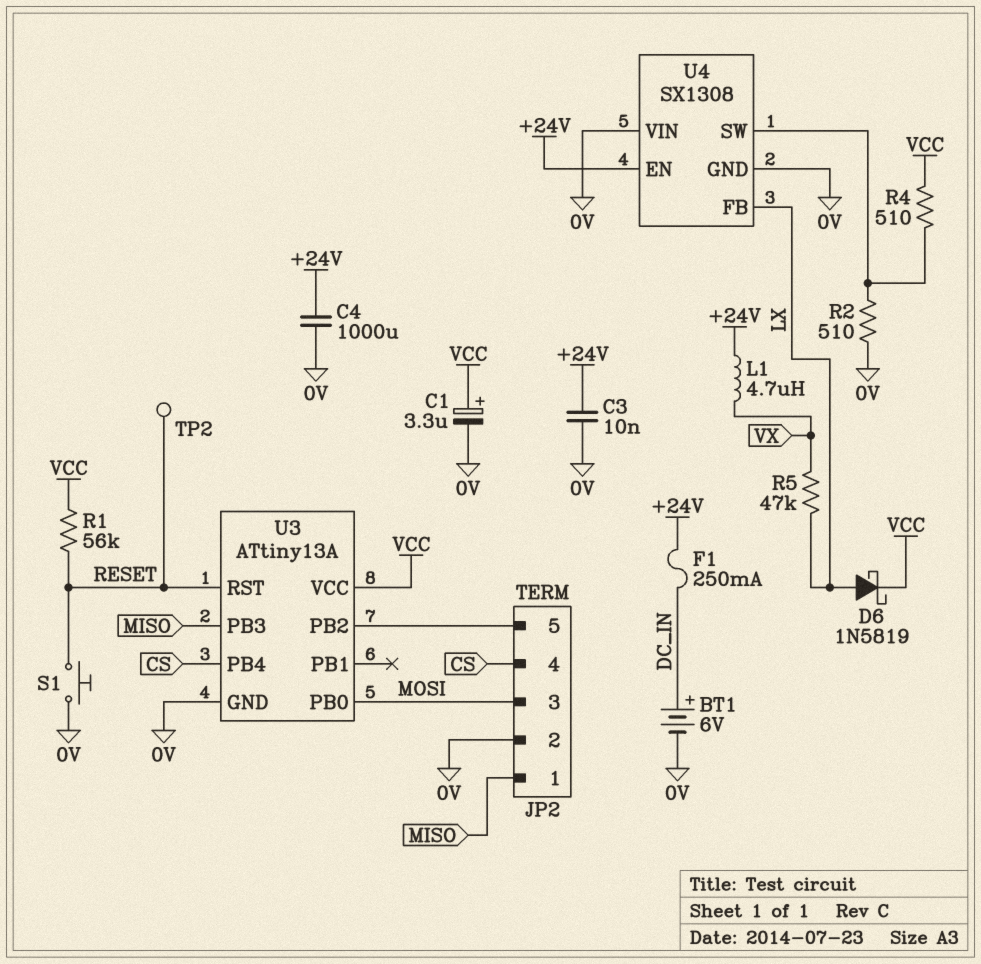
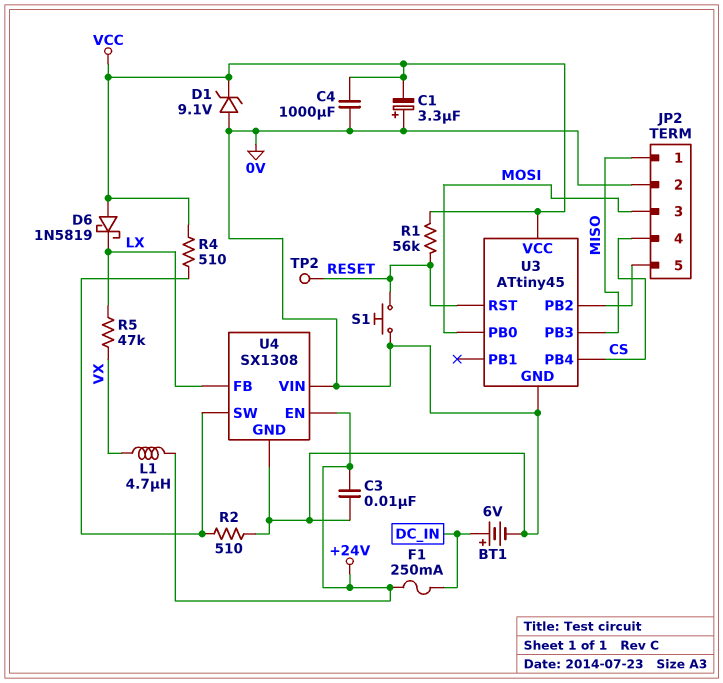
C1: 3.3uF (plus VCC, minus 0V) -> 3.3uF (plus 0V, minus VCC)
C4: 1000uF (+24V, 0V) -> 1000uF (0V, VCC)
D1: none -> zener 9.1V (A 0V, K VCC)
D6: schottky 1N5819 (A LX, K VCC) -> schottky 1N5819 (A VCC, K LX)
U3: ATtiny13A -> ATtiny45

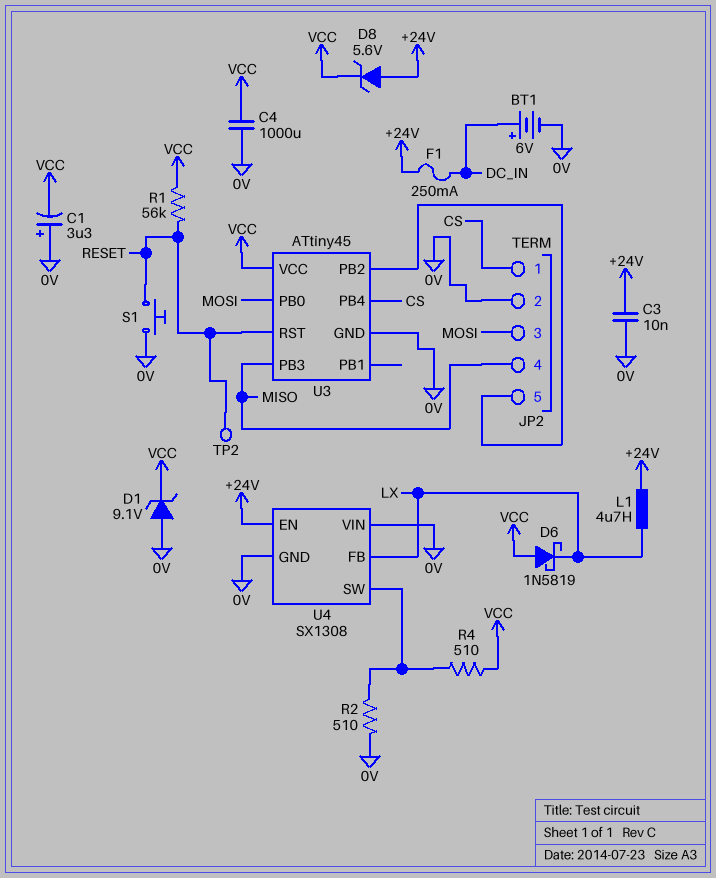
D8: none -> zener 5.6V (A +24V, K VCC)
JP2 pin 1: MISO -> CS
JP2 pin 4: CS -> MISO
L1: 4.7uH (+24V, VX) -> 4.7uH (+24V, LX)
R5: 47k (LX, VX) -> none

